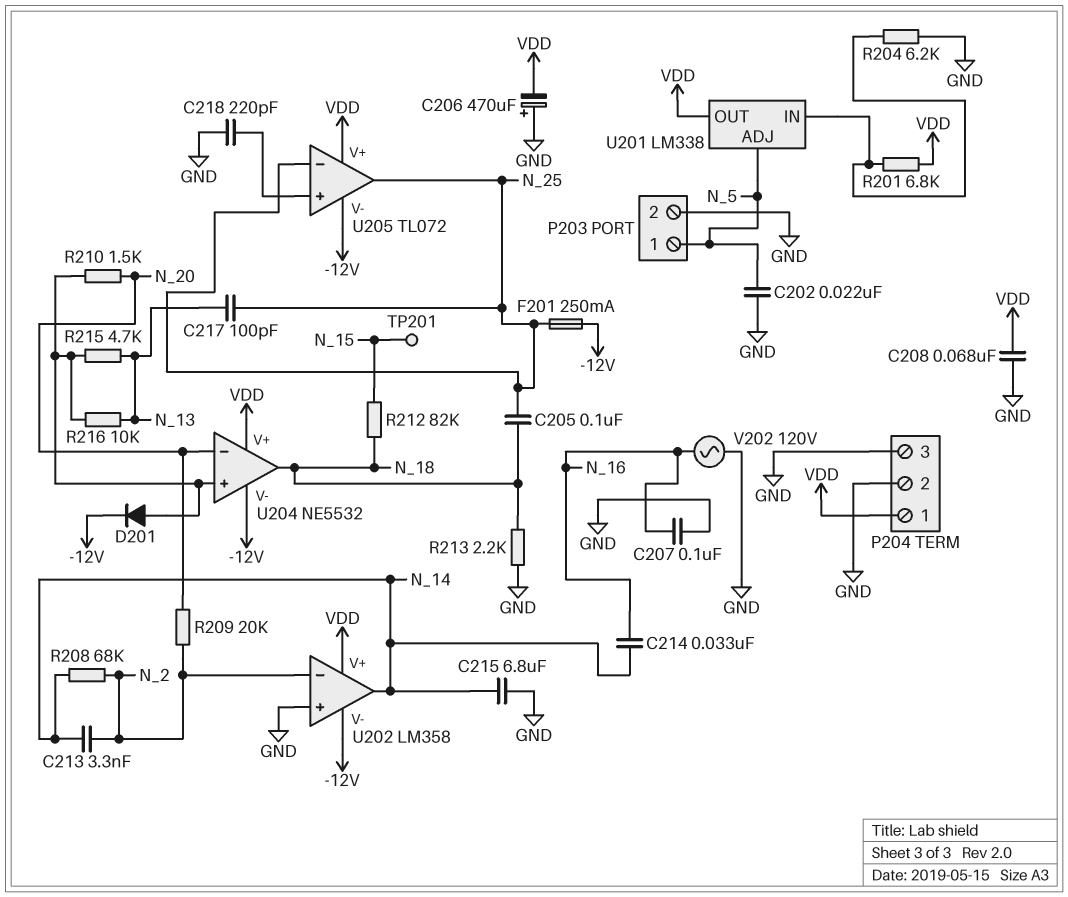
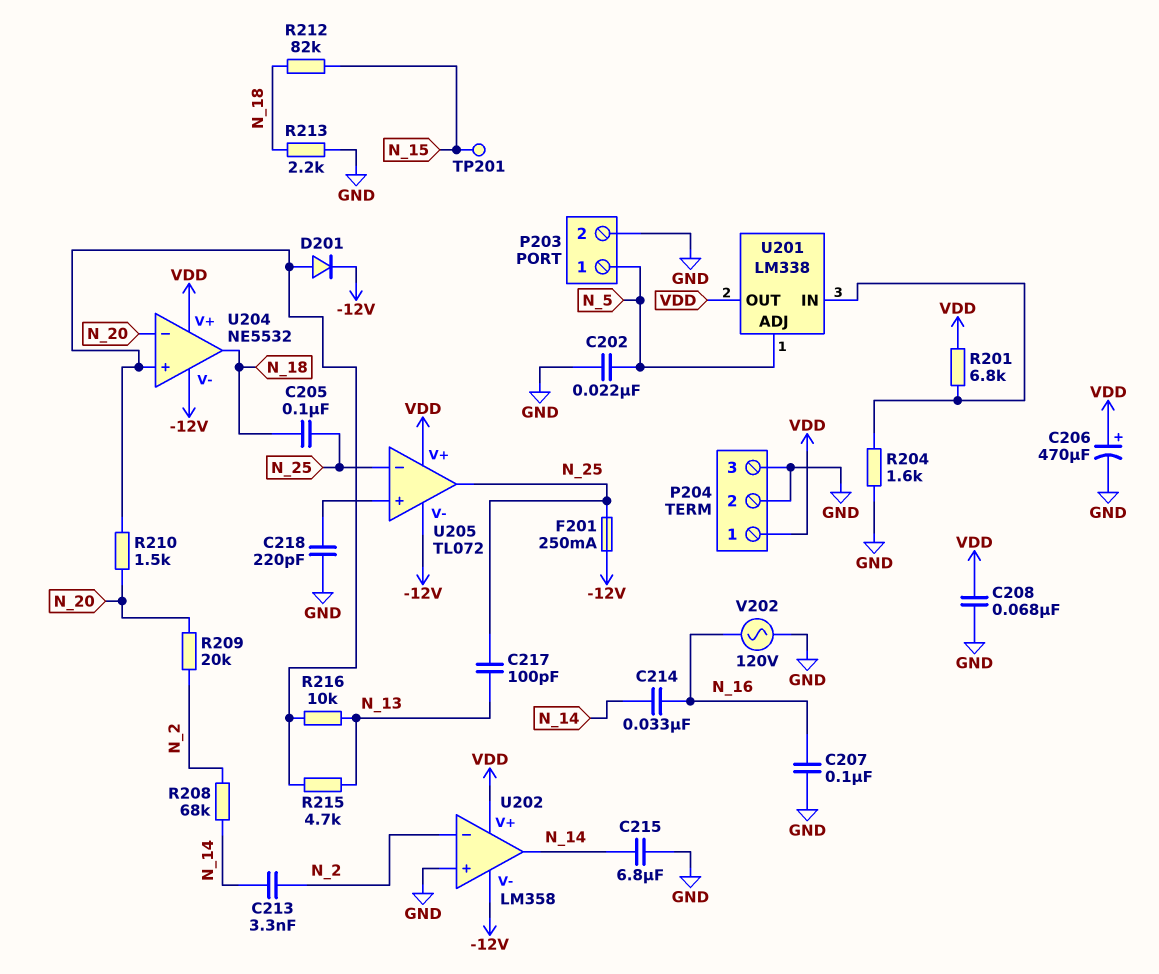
C206: 470uF (plus GND, minus VDD) -> 470uF (plus VDD, minus GND)
R204: 6.2k (GND, U201/IN) -> 1.6k (GND, U201/IN)

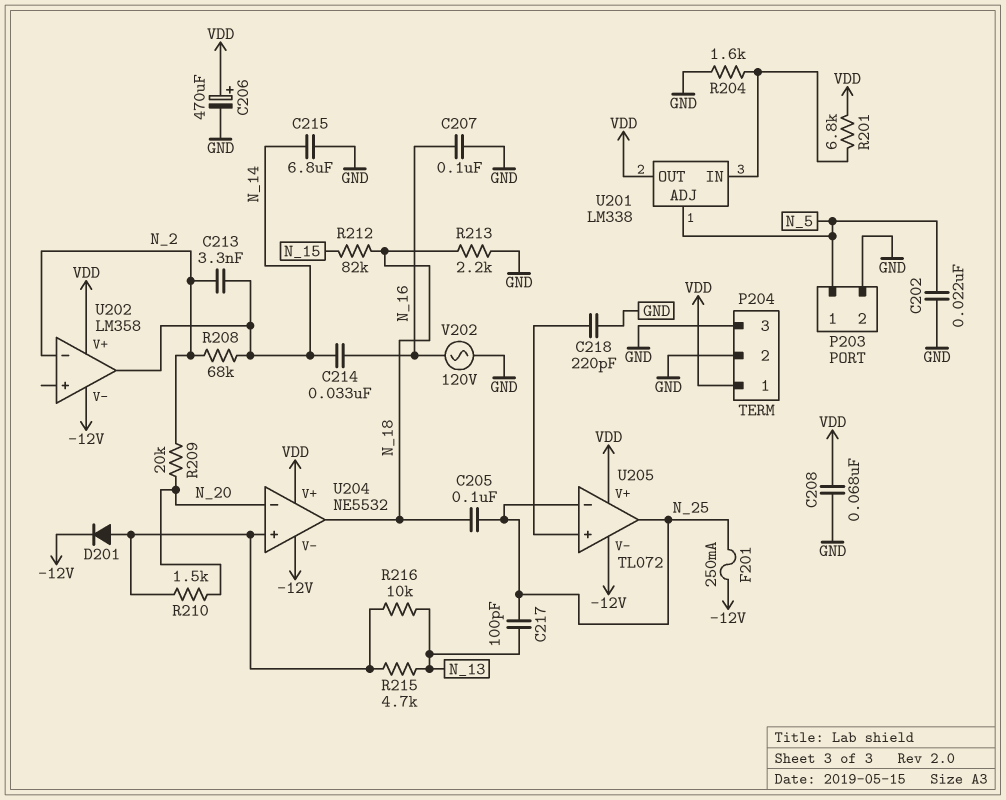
TP201: test point (N_15) -> none
U202 pin in+: GND -> none

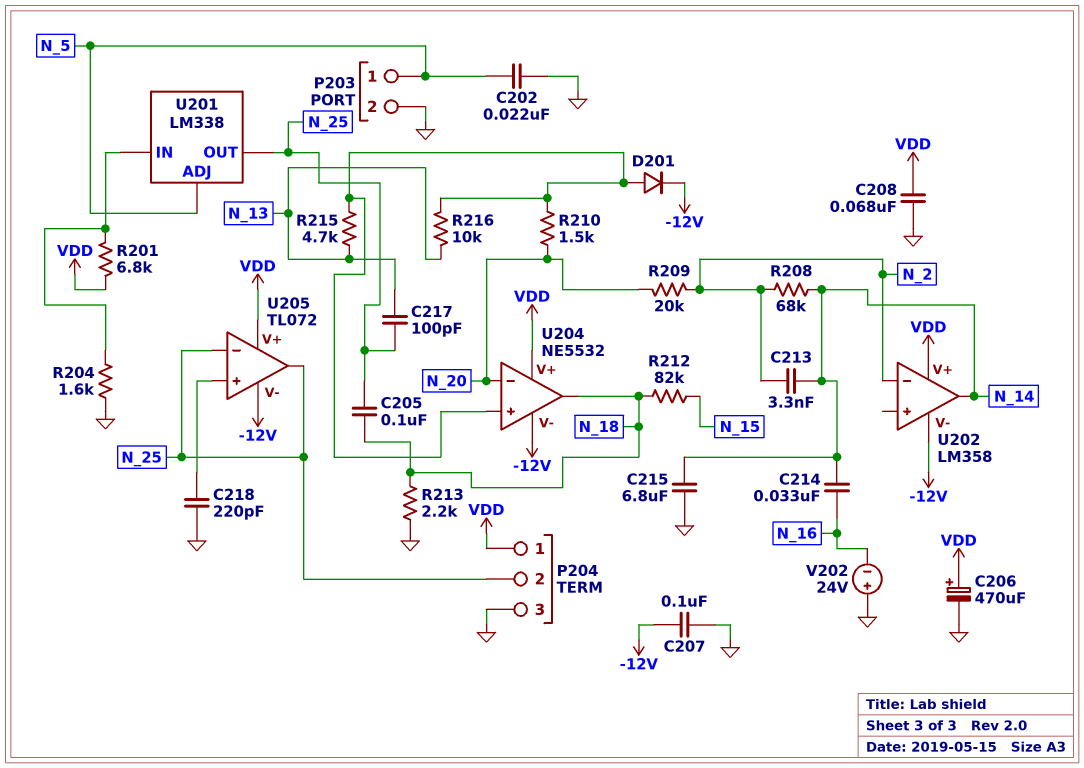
C207: 100nF (GND, N_16) -> 100nF (-12V, GND)
F201: 250mA (-12V, N_25) -> none
P204 pin 2: GND -> N_25
U201 pin OUT: VDD -> N_25
V202: AC 120V (GND, N_16) -> 24V (plus GND, minus N_16)

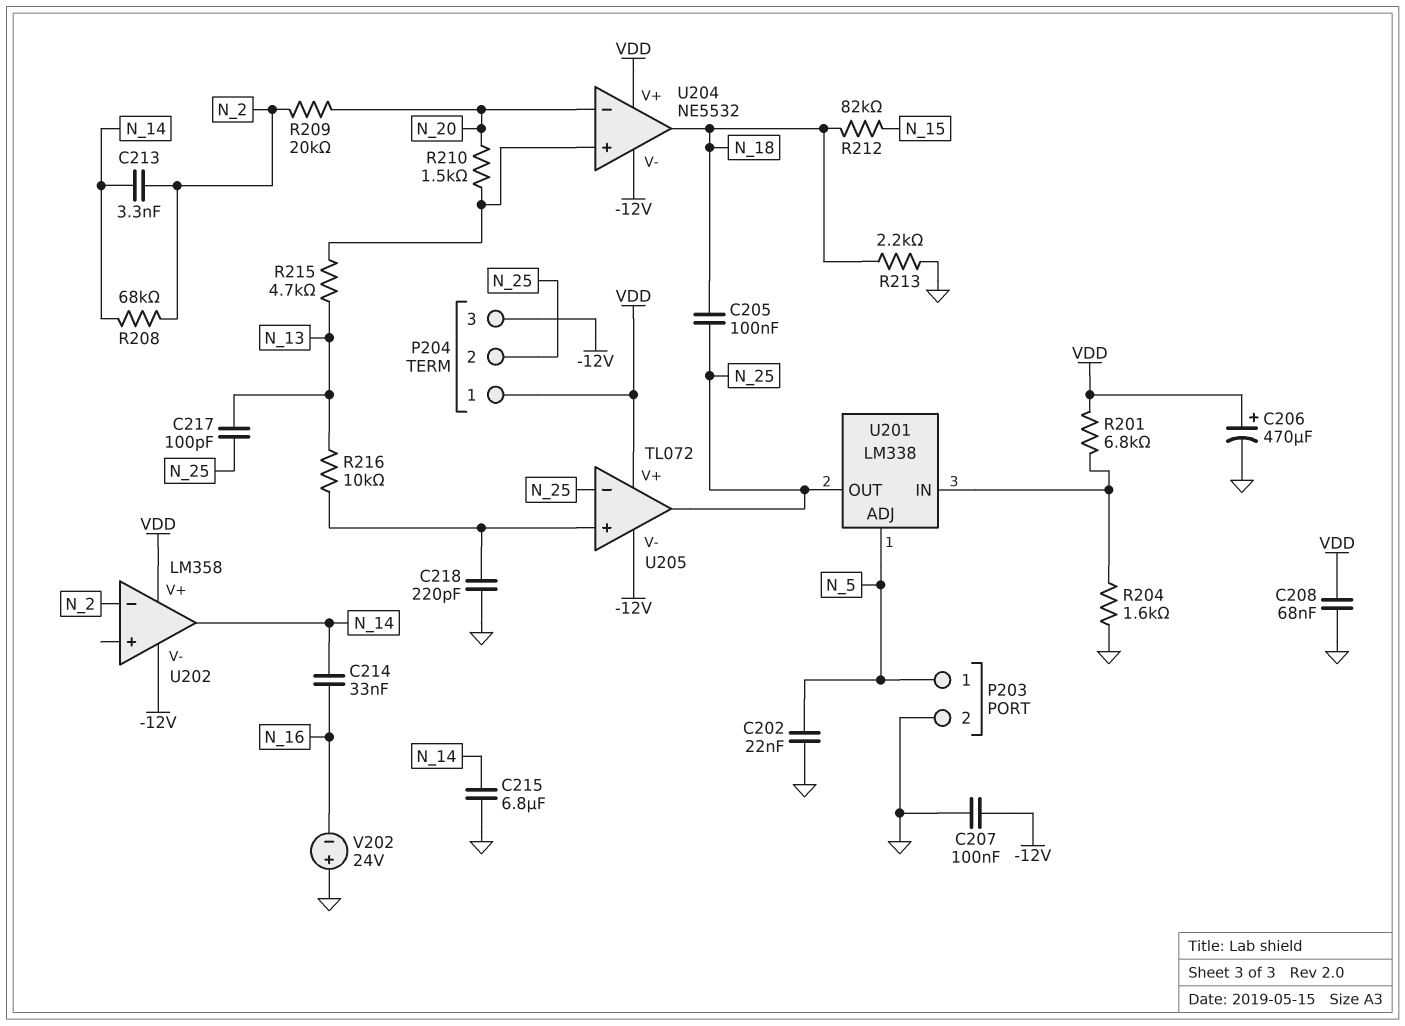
D201: diode (A U204/in+, K -12V) -> none
P204 pin 3: GND -> -12V
R216: 10k (N_13, U204/in+) -> 10k (N_13, U205/in+)

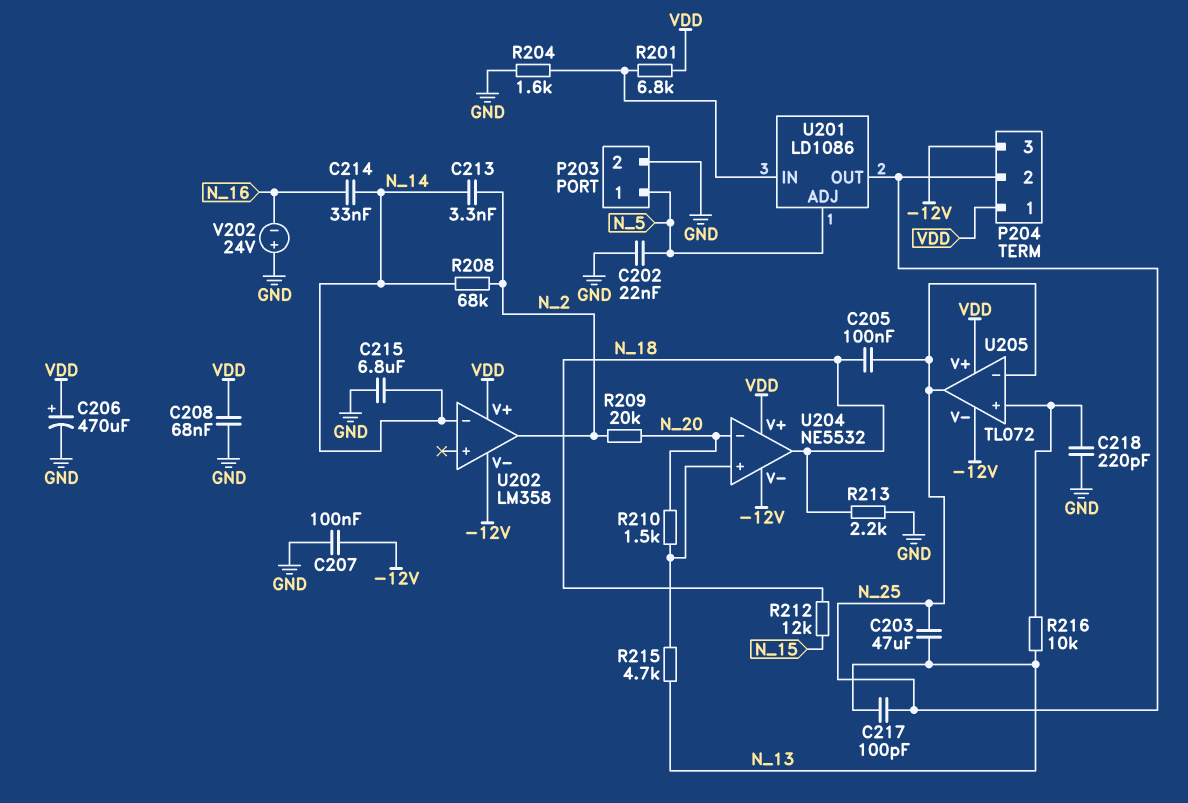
C203: none -> 47uF (N_13, N_25)
R212: 82k (N_15, N_18) -> 12k (N_15, N_18)
U201: LM338 -> LD1086
U202 pin in-: N_2 -> N_14
U202 pin out: N_14 -> N_2

